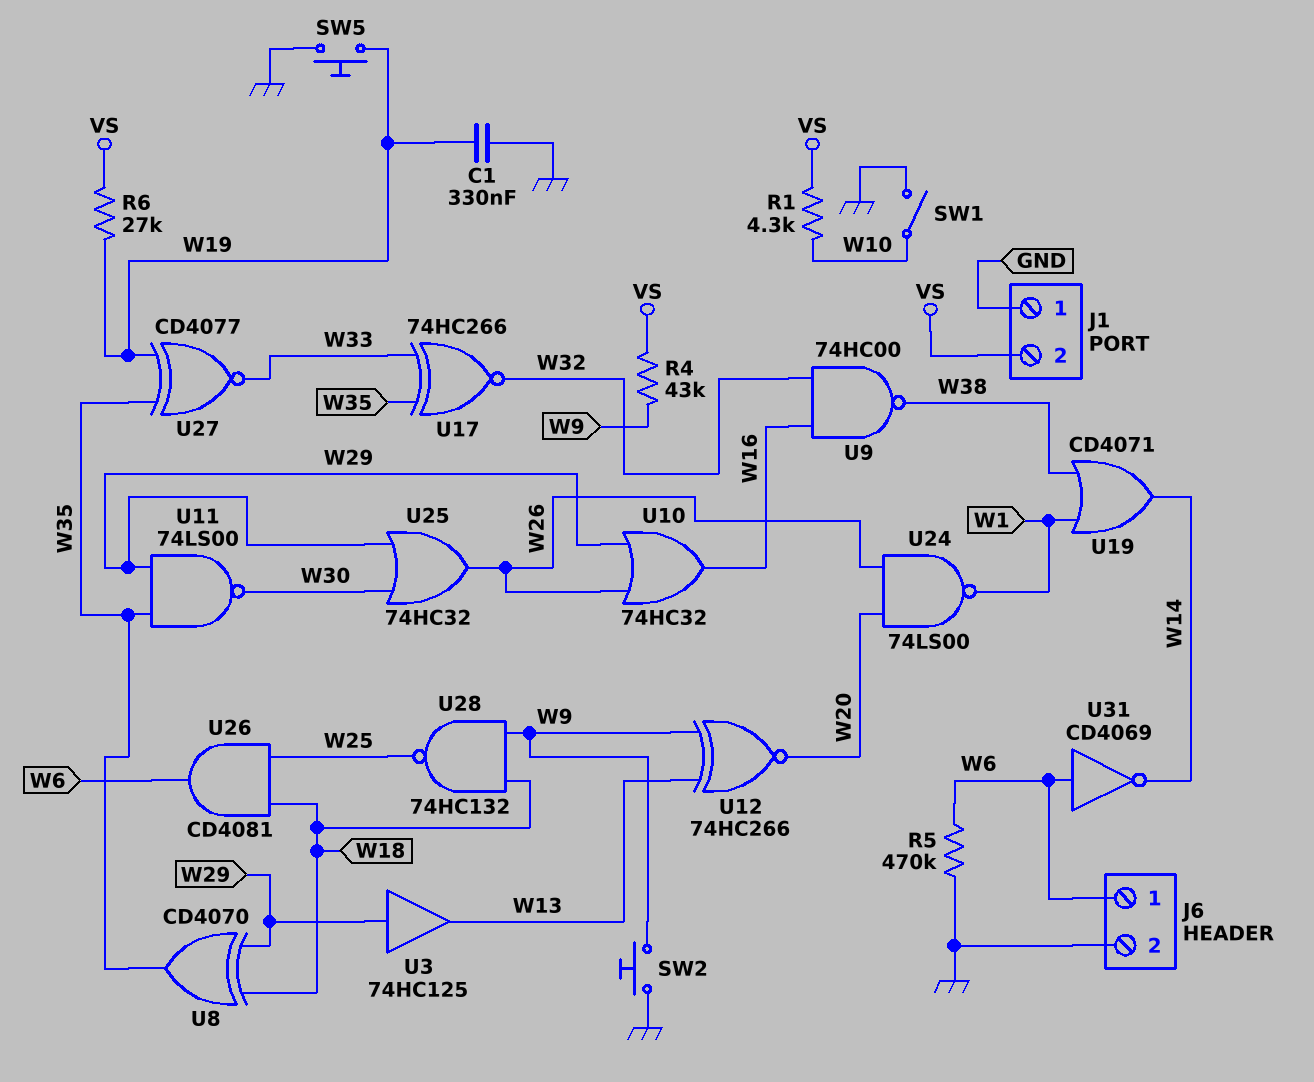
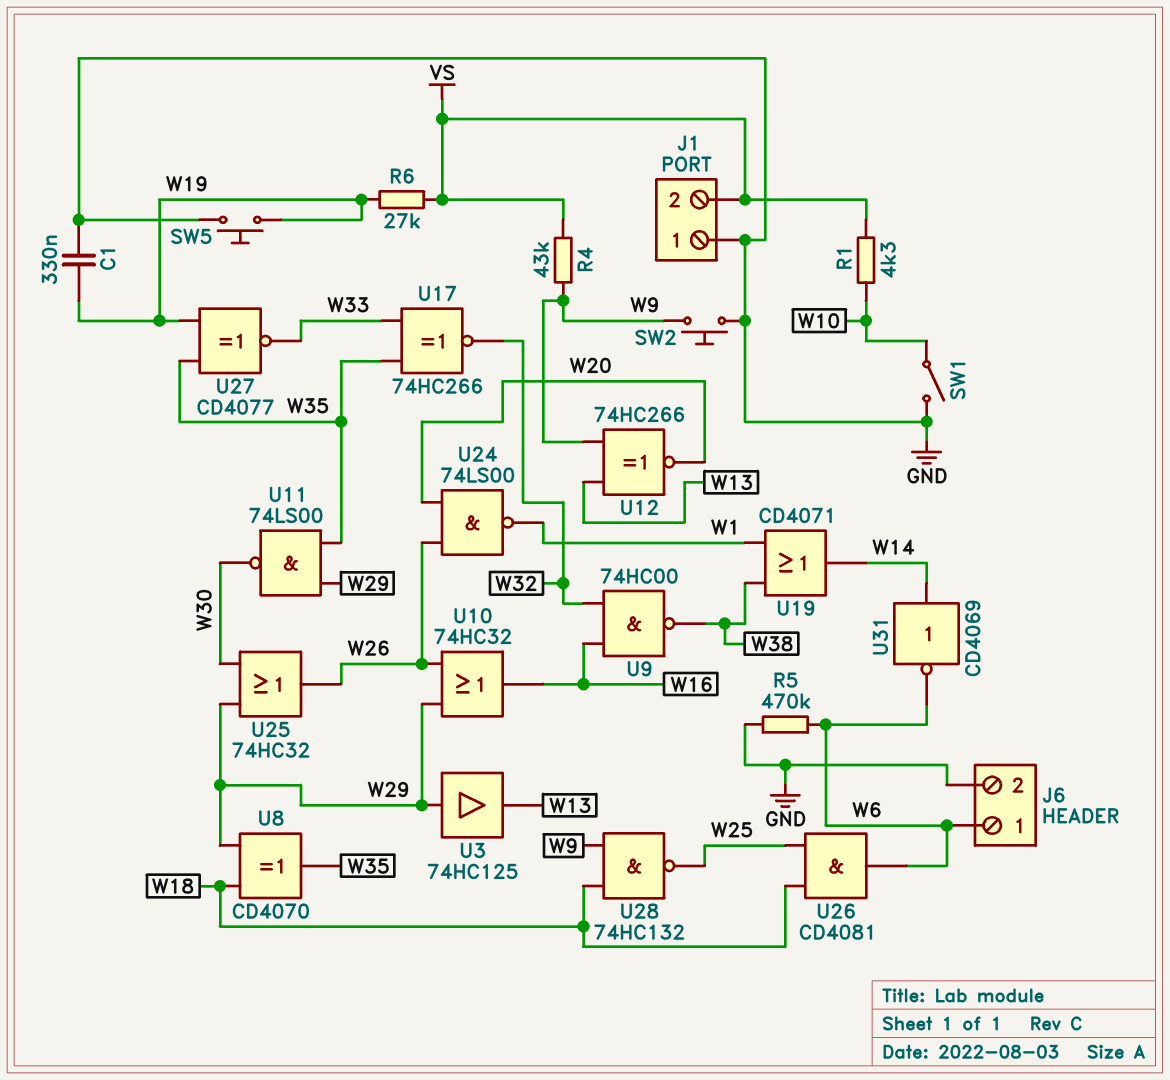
U31: NOT CD4069 (in W6, out W14) -> NOT CD4069 (in W14, out W6)

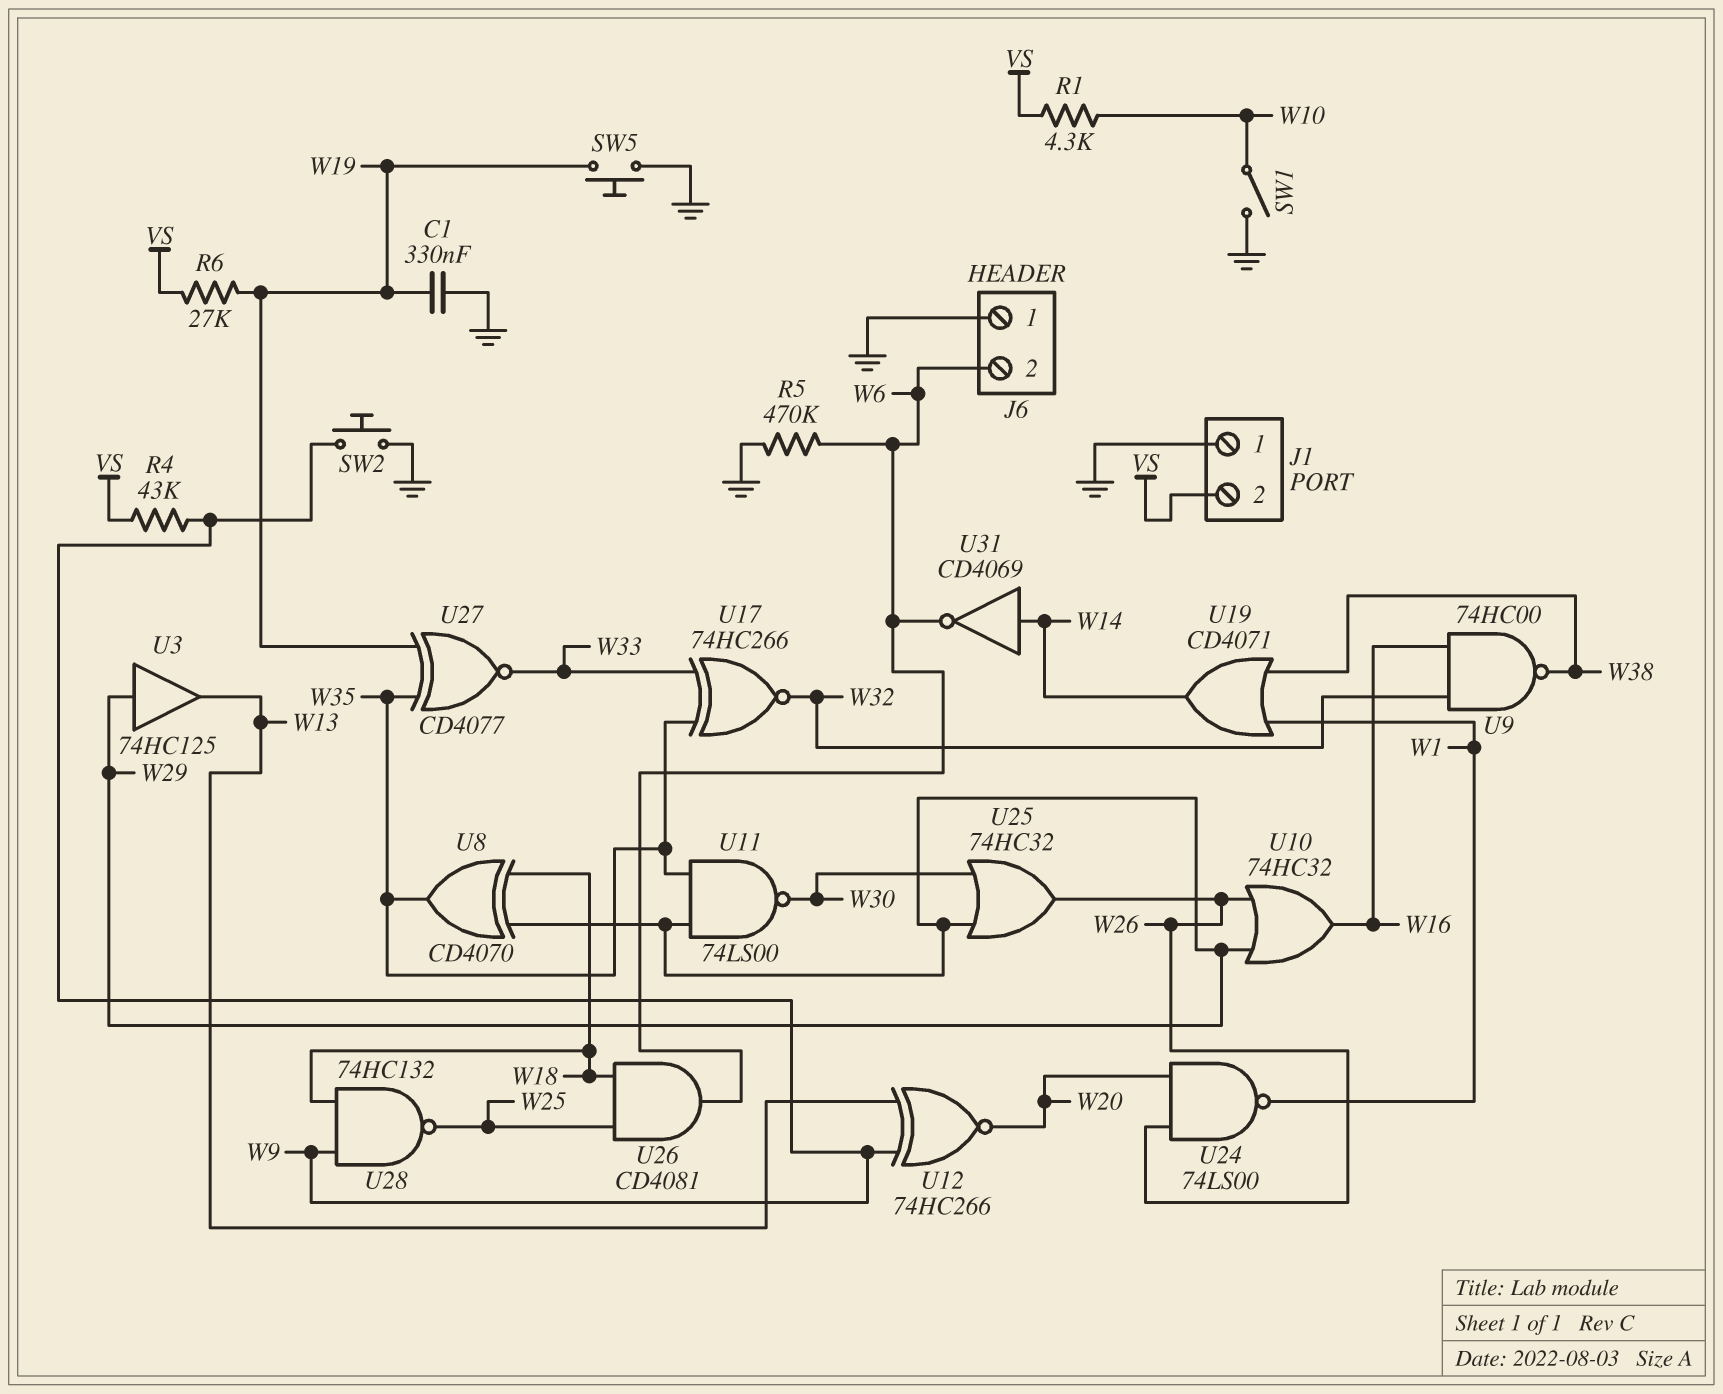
J6 pin 1: W6 -> GND
J6 pin 2: GND -> W6

